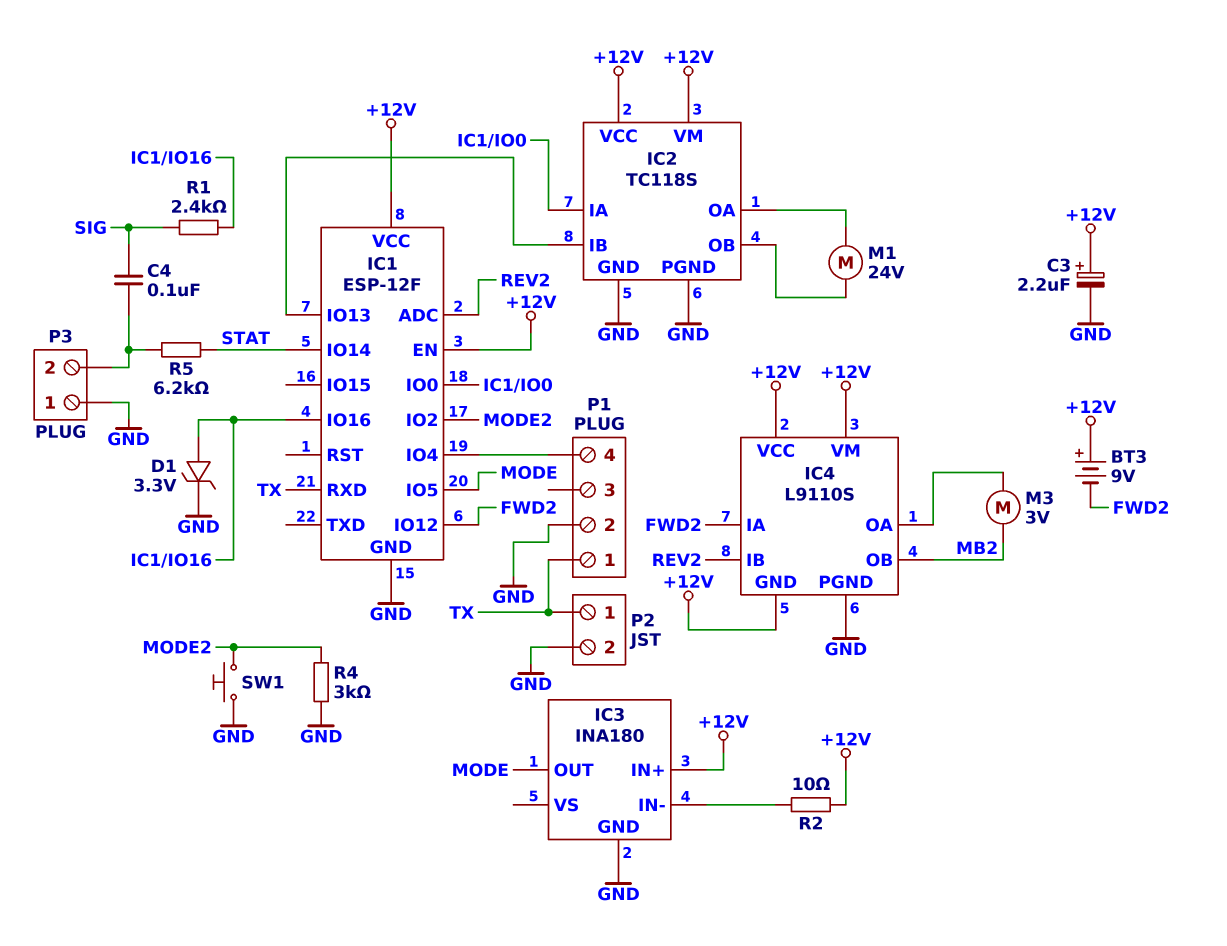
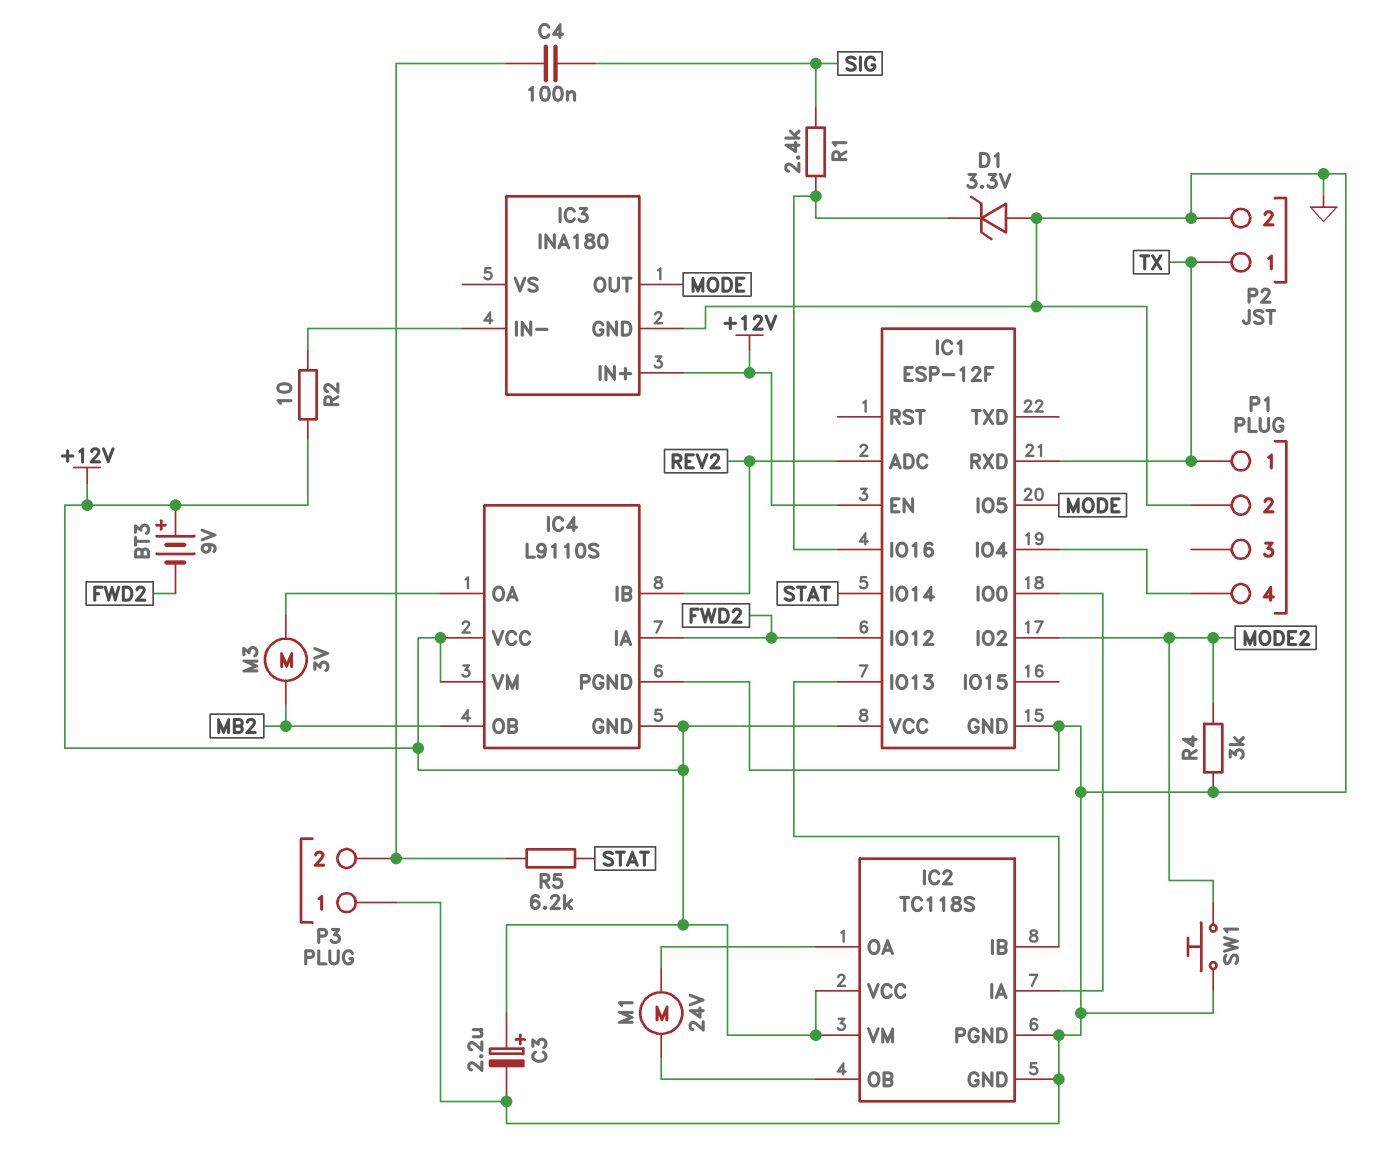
D1: zener 3.3V (A IC1/IO16, K GND) -> zener 3.3V (A GND, K IC1/IO16)

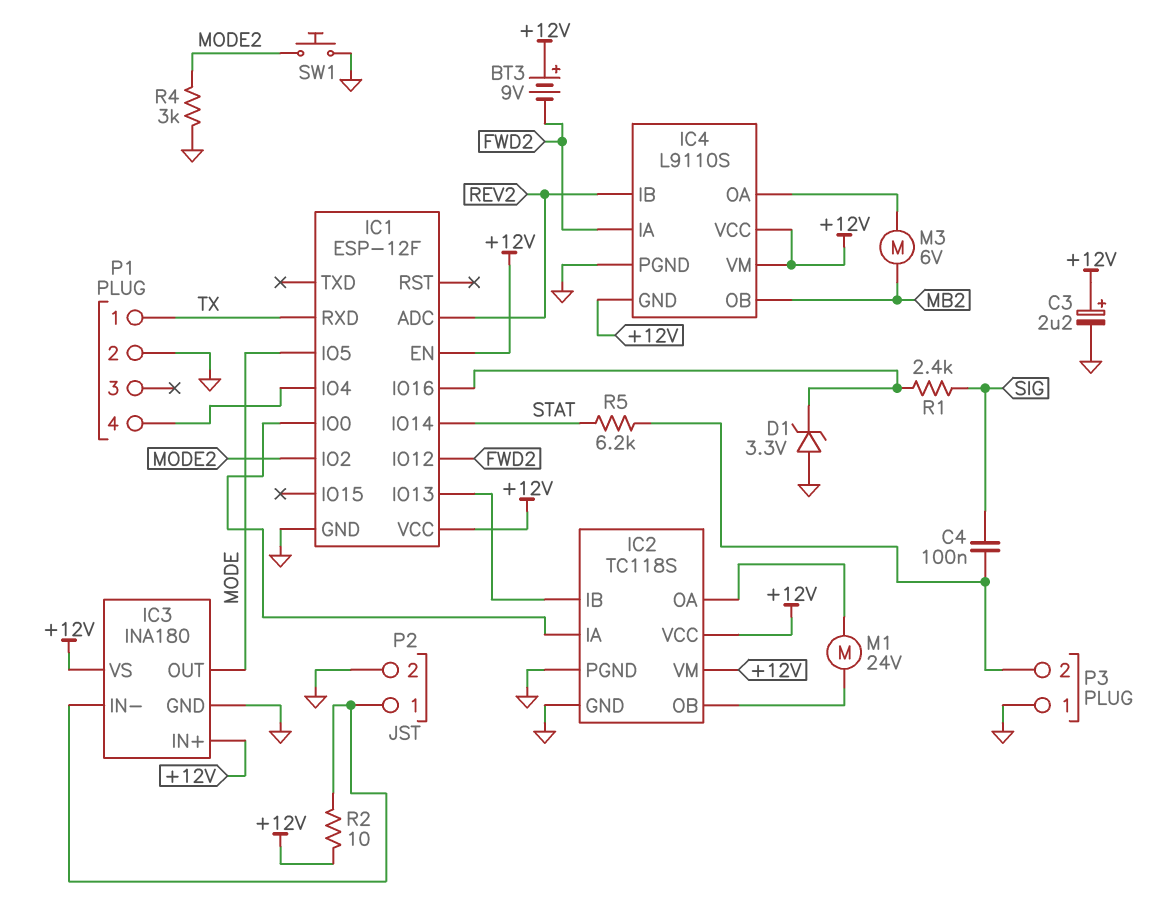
IC3 pin VS: none -> +12V
M3: motor 3V (IC4/OA, MB2) -> motor 6V (IC4/OA, MB2)
P2 pin 1: TX -> IC3/IN-

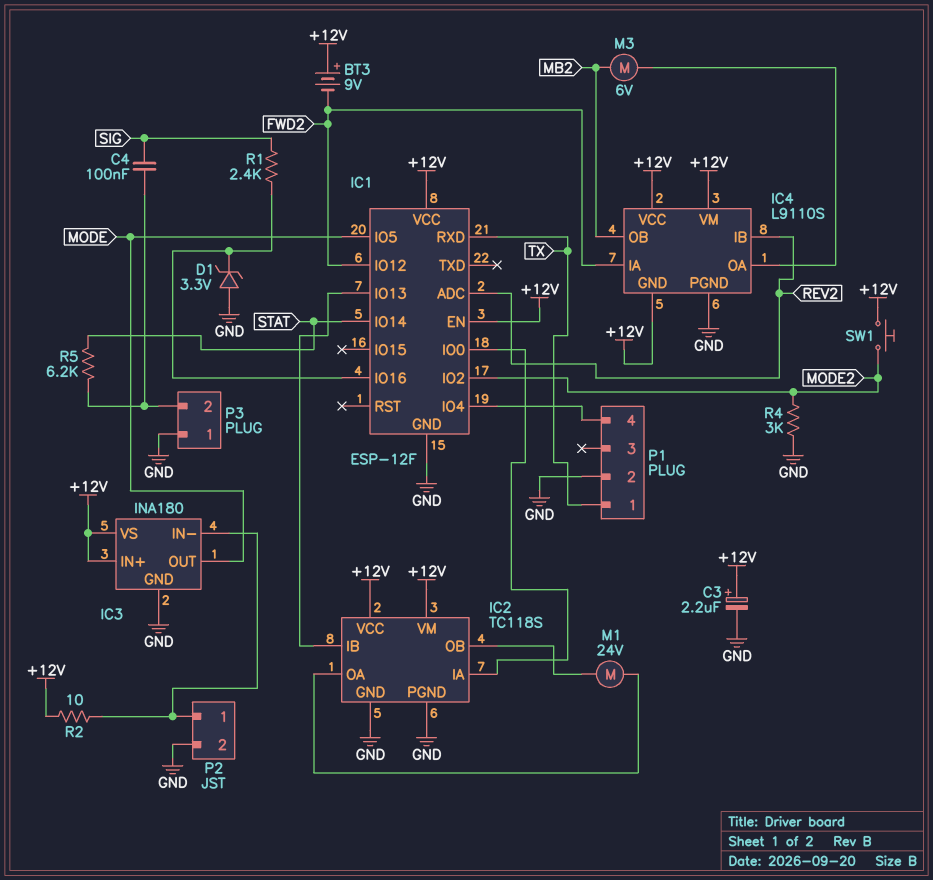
SW1: button (GND, MODE2) -> button (+12V, MODE2)

